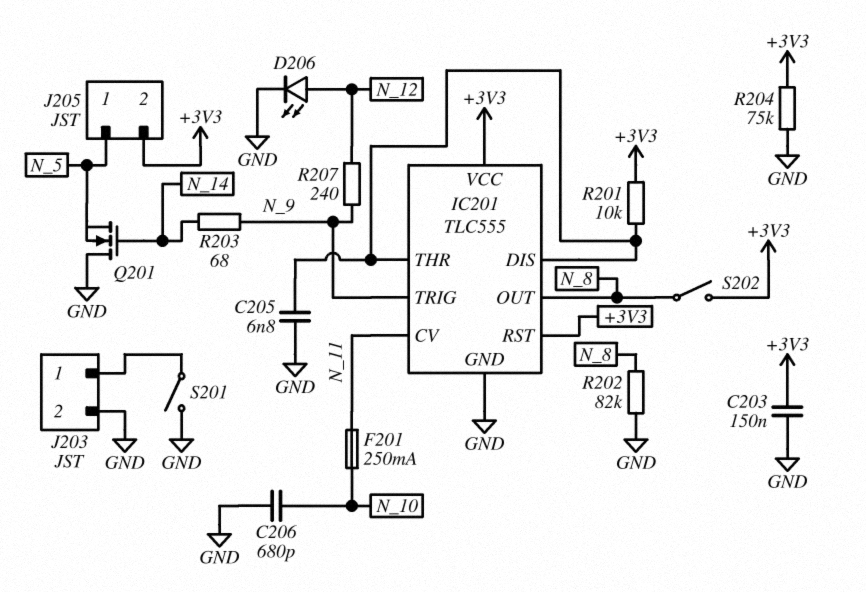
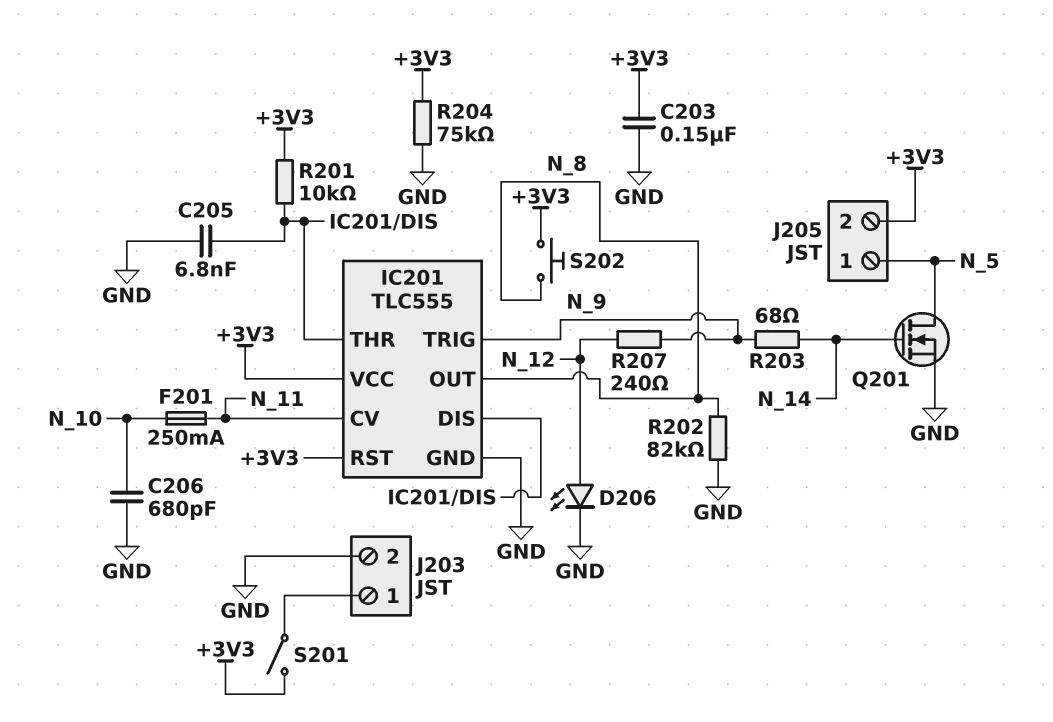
Q201: NMOS (G N_14, D GND, S N_5) -> NMOS (G N_14, D N_5, S GND)
S201: switch (GND, J203/1) -> switch (+3V3, J203/1)
S202: switch (+3V3, N_8) -> button (+3V3, N_8)

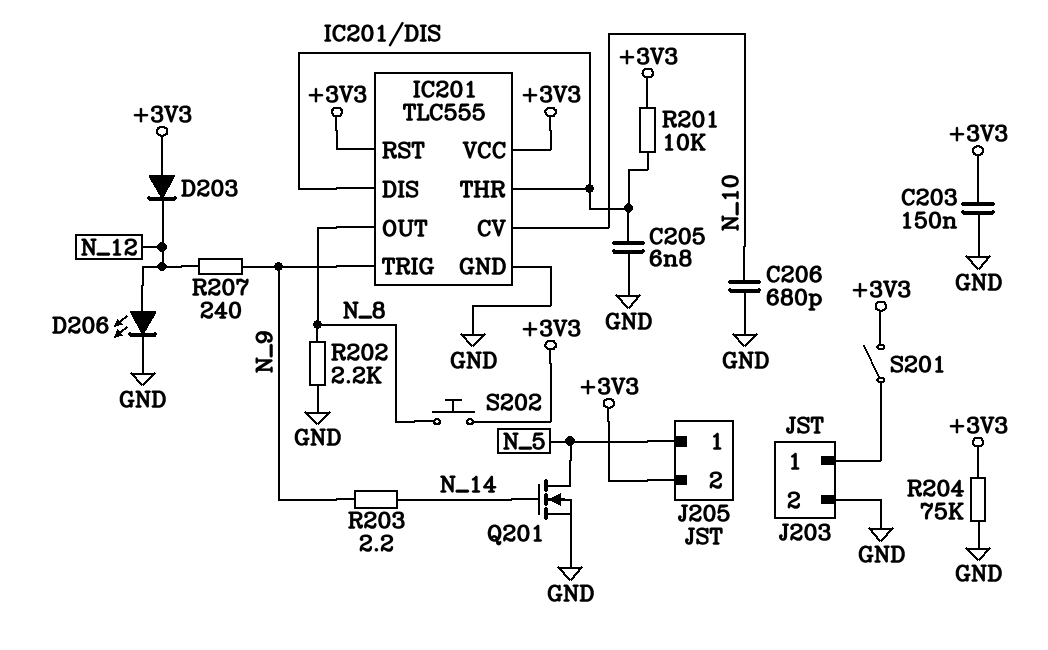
D203: none -> diode (A +3V3, K N_12)
F201: 250mA (N_10, N_11) -> none
IC201 pin CV: N_11 -> N_10
R202: 82k (GND, N_8) -> 2.2k (GND, N_8)
R203: 68 (N_9, N_14) -> 2.2 (N_9, N_14)

